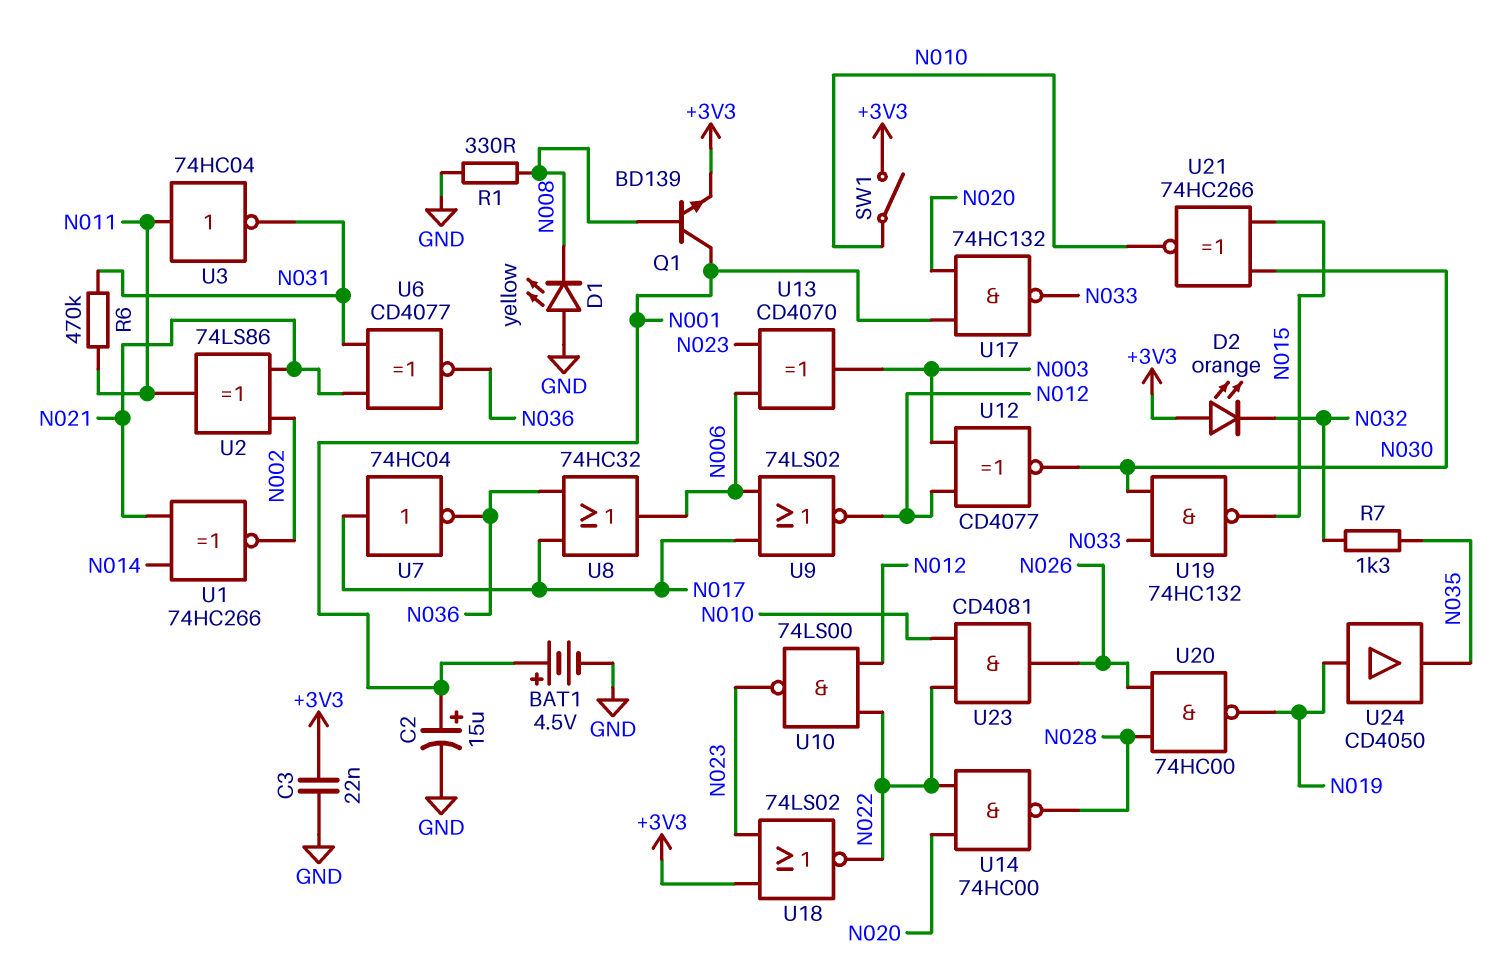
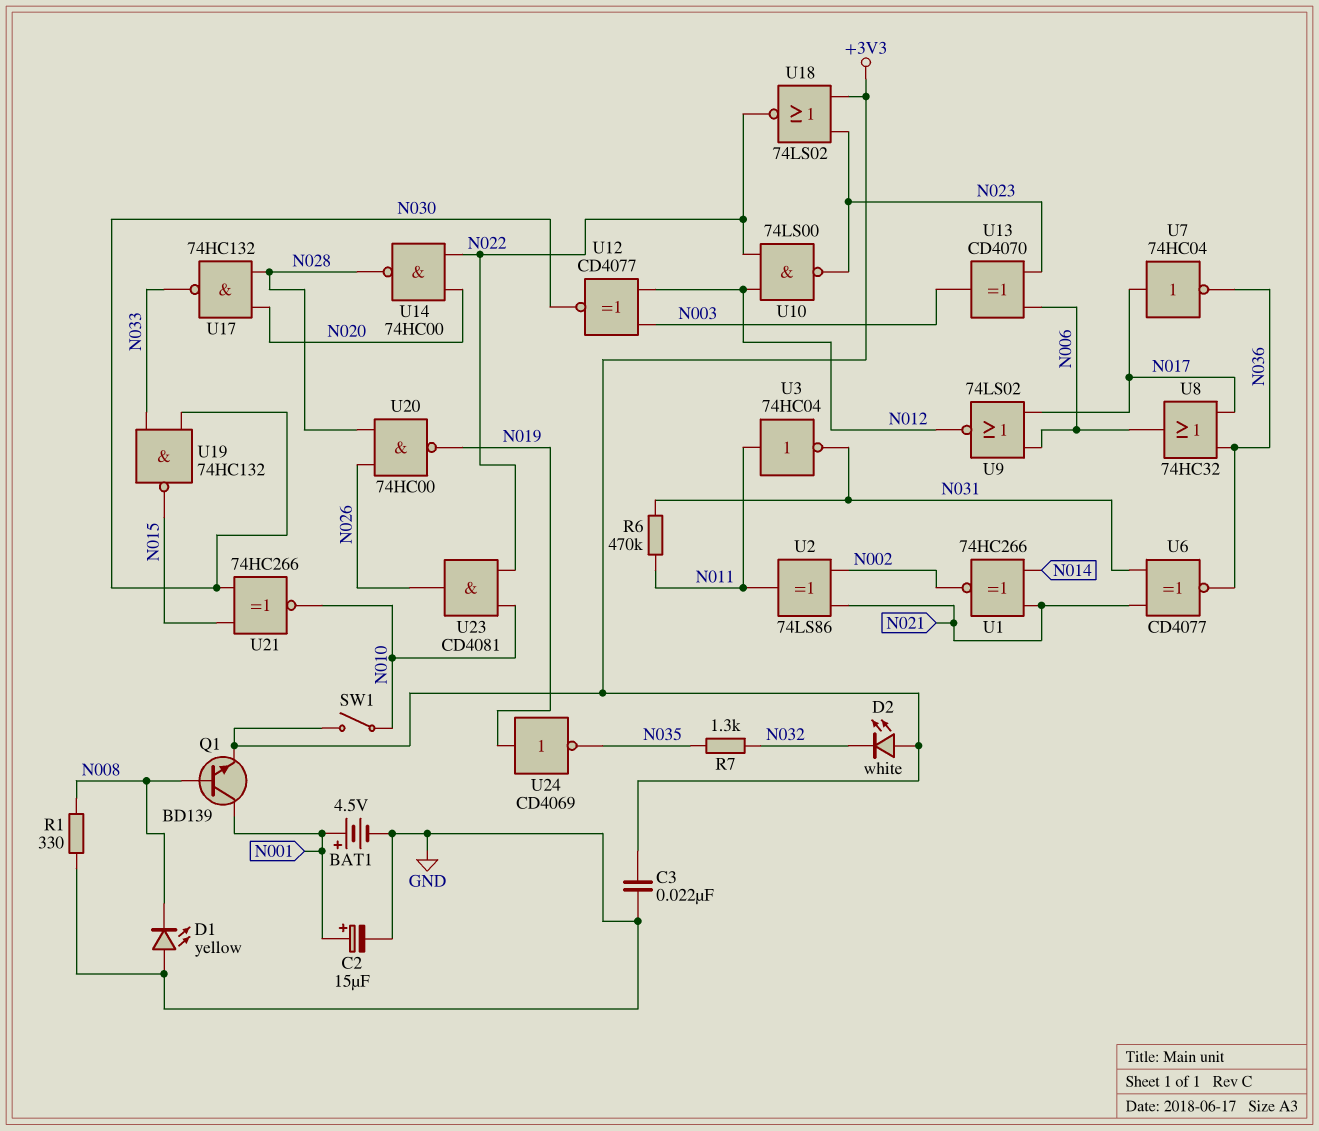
D2: LED orange (A +3V3, K N032) -> LED white (A +3V3, K N032)
U17: NAND 74HC132 (in N001, in N020, out N033) -> NAND 74HC132 (in N020, in N028, out N033)
U24: buffer CD4050 (in N019, out N035) -> NOT CD4069 (in N019, out N035)

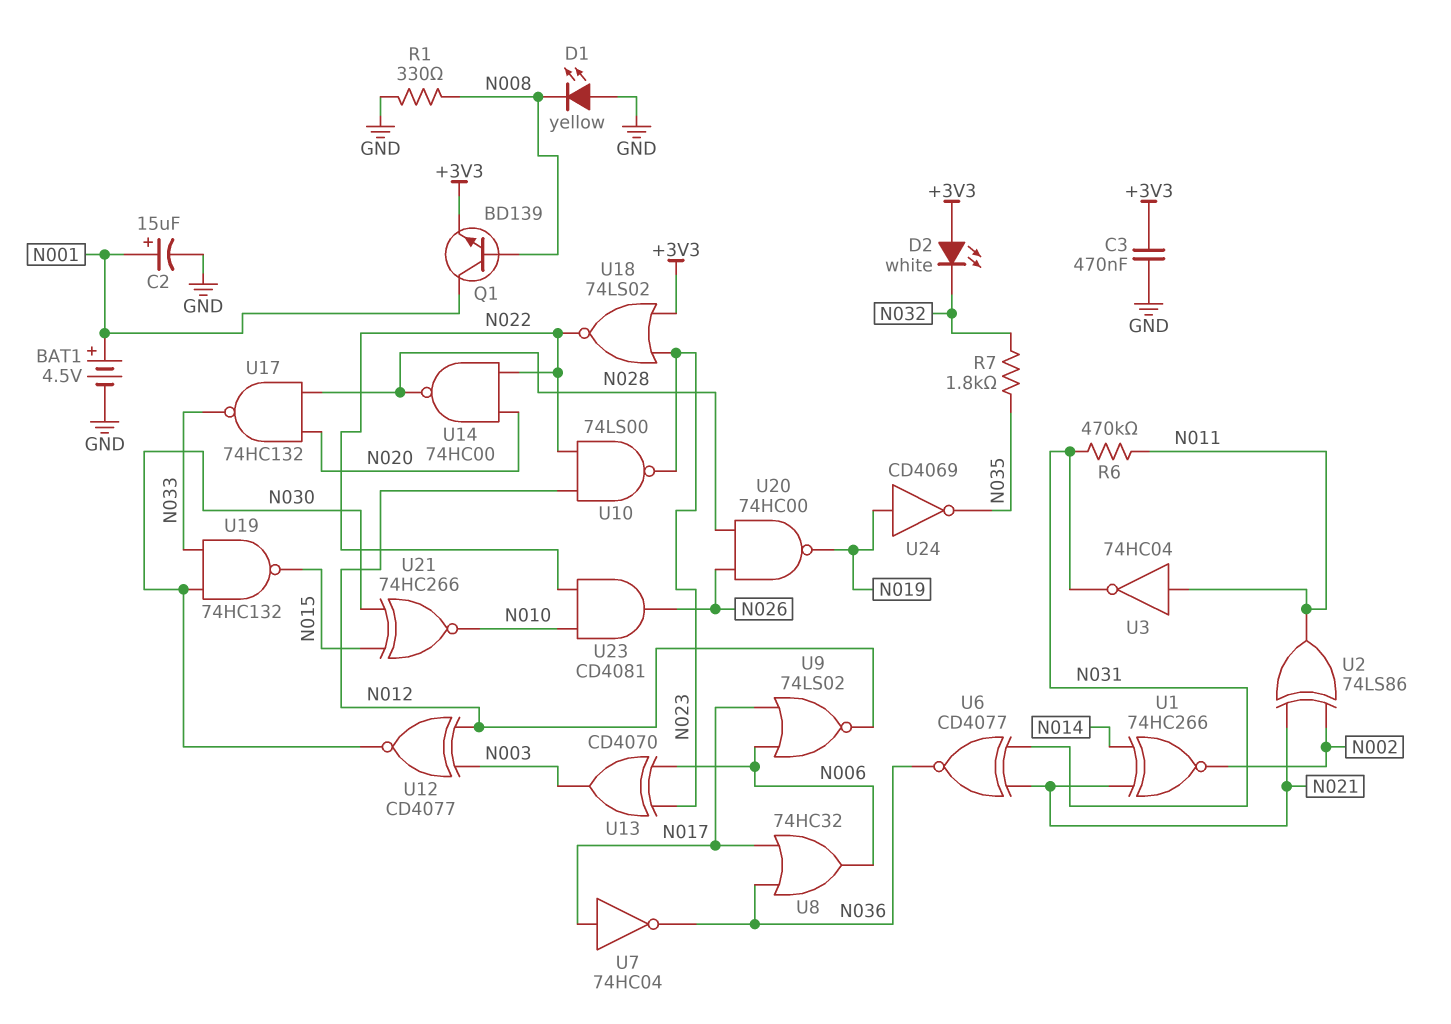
C3: 22nF (+3V3, GND) -> 470nF (+3V3, GND)
R7: 1.3k (N032, N035) -> 1.8k (N032, N035)
SW1: switch (+3V3, N010) -> none

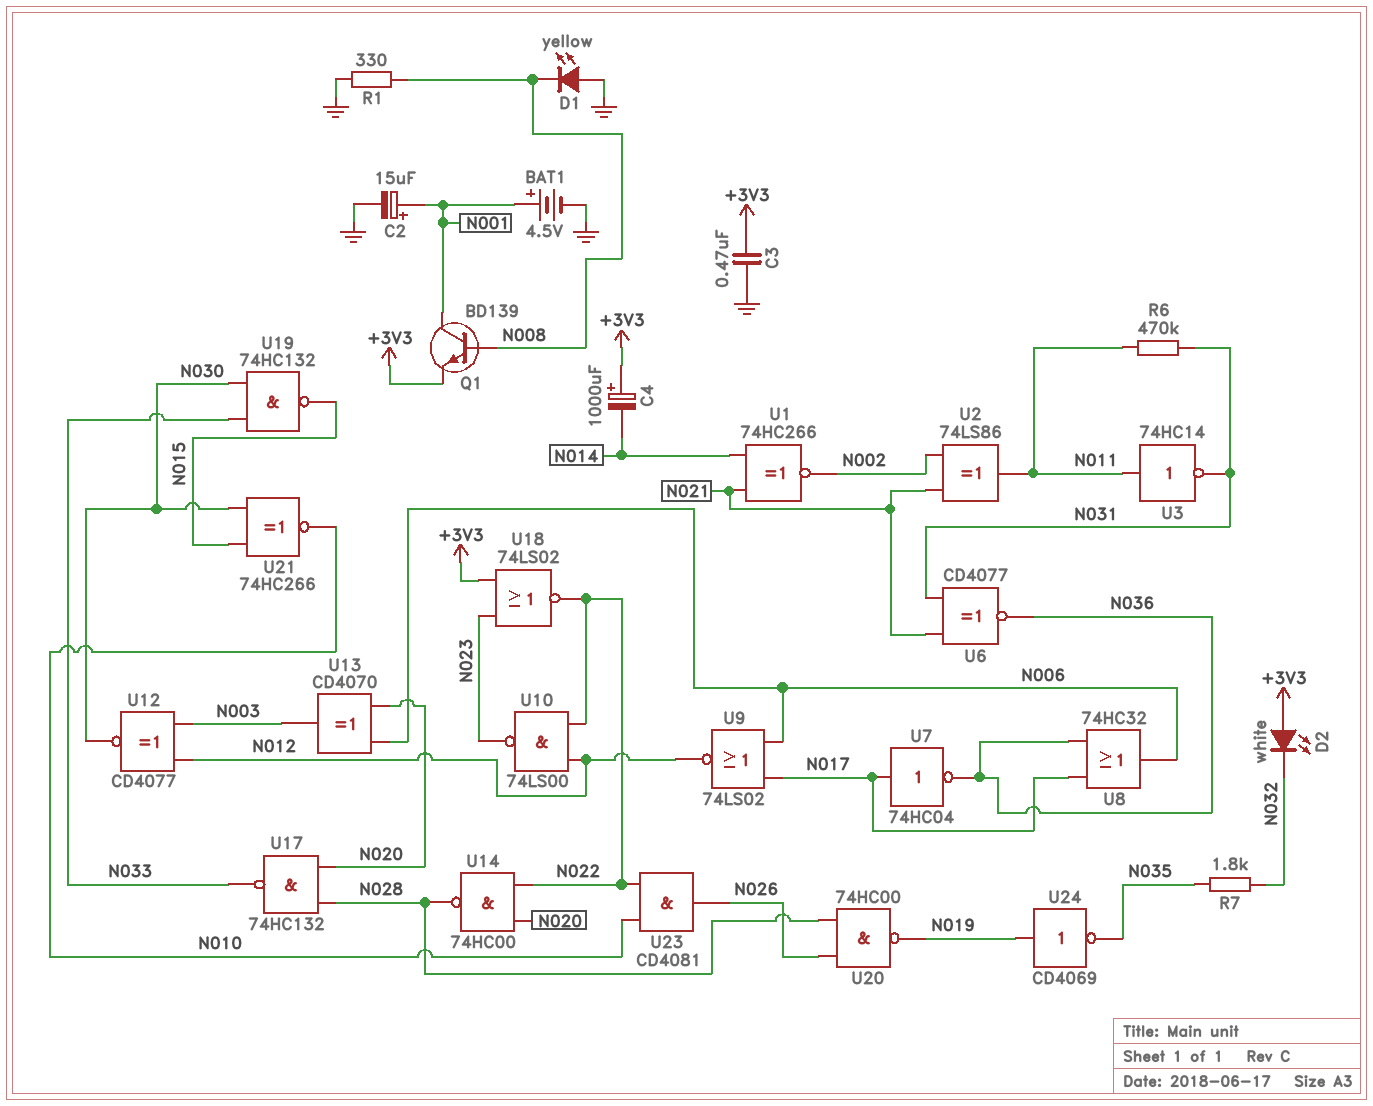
C4: none -> 1000uF (plus +3V3, minus N014)
U3: NOT 74HC04 (in N011, out N031) -> NOT 74HC14 (in N011, out N031)
U13: XOR CD4070 (in N006, in N023, out N003) -> XOR CD4070 (in N006, in N020, out N003)

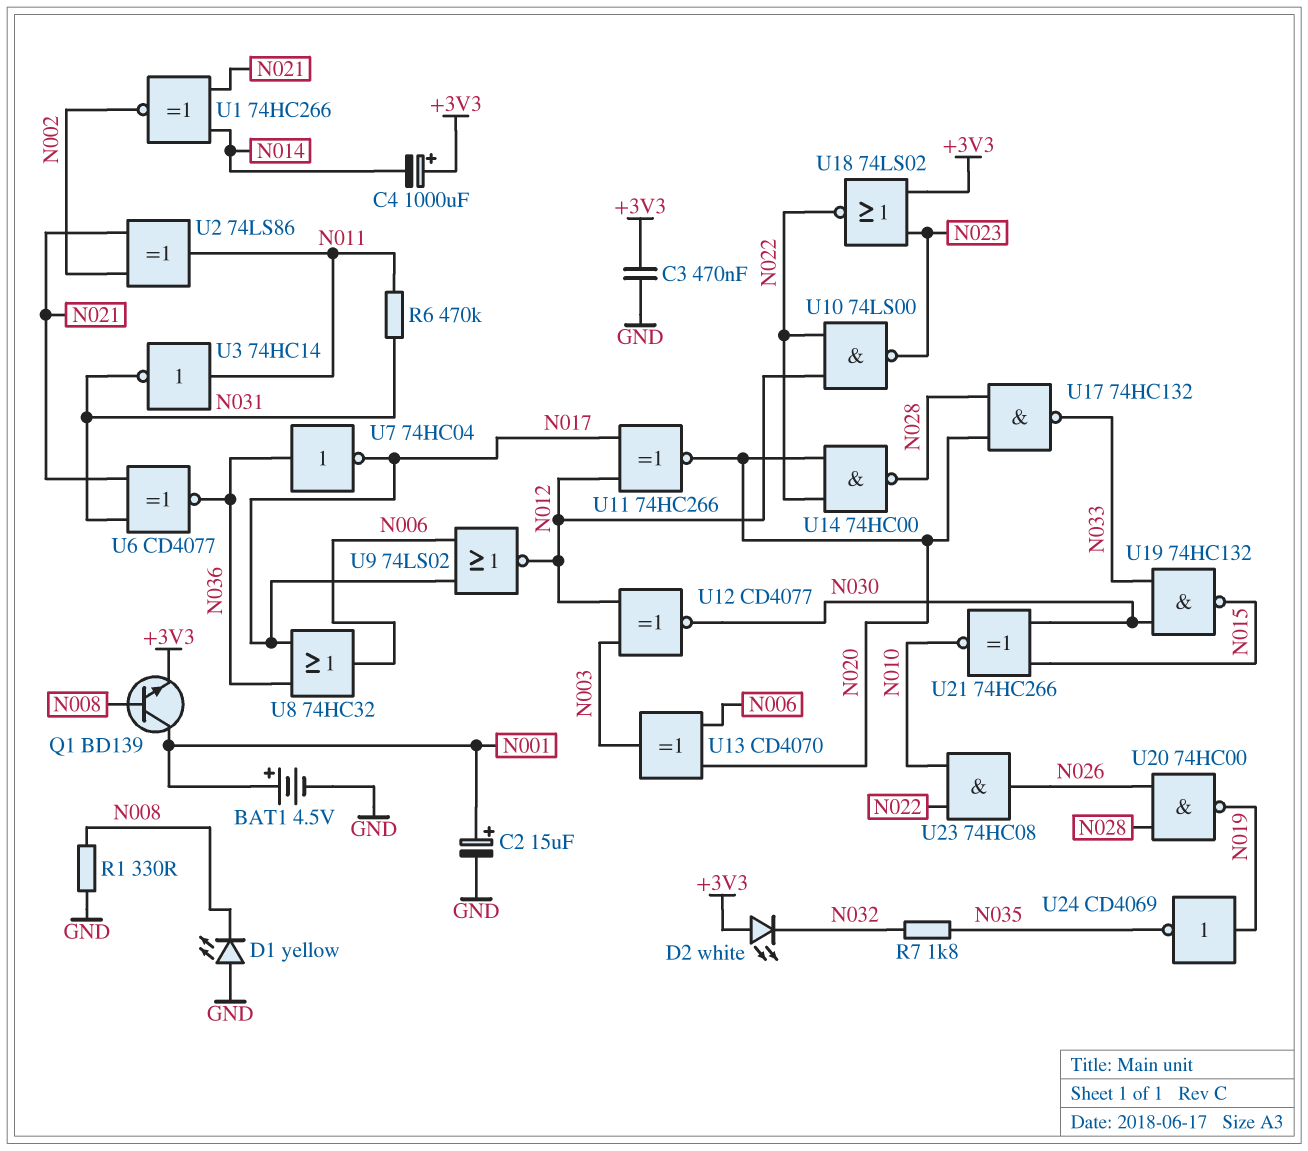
U7: NOT 74HC04 (in N017, out N036) -> NOT 74HC04 (in N036, out N017)
U11: none -> XNOR 74HC266 (in N012, in N017, out N020)
U23: AND CD4081 (in N010, in N022, out N026) -> AND 74HC08 (in N010, in N022, out N026)

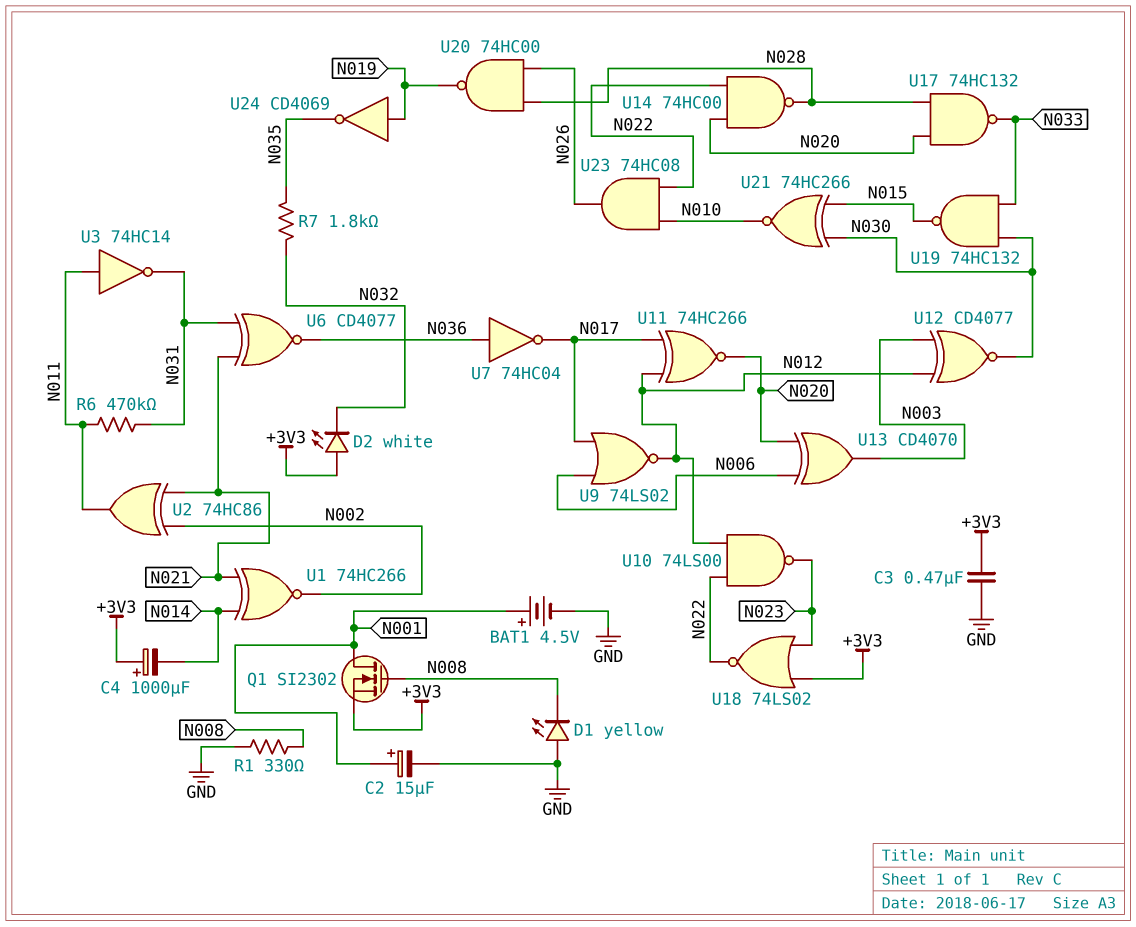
Q1: NPN BD139 (B N008, C N001, E +3V3) -> NMOS SI2302 (G N008, D N001, S +3V3)
U2: XOR 74LS86 (in N002, in N021, out N011) -> XOR 74HC86 (in N002, in N021, out N011)
U8: OR 74HC32 (in N017, in N036, out N006) -> none

